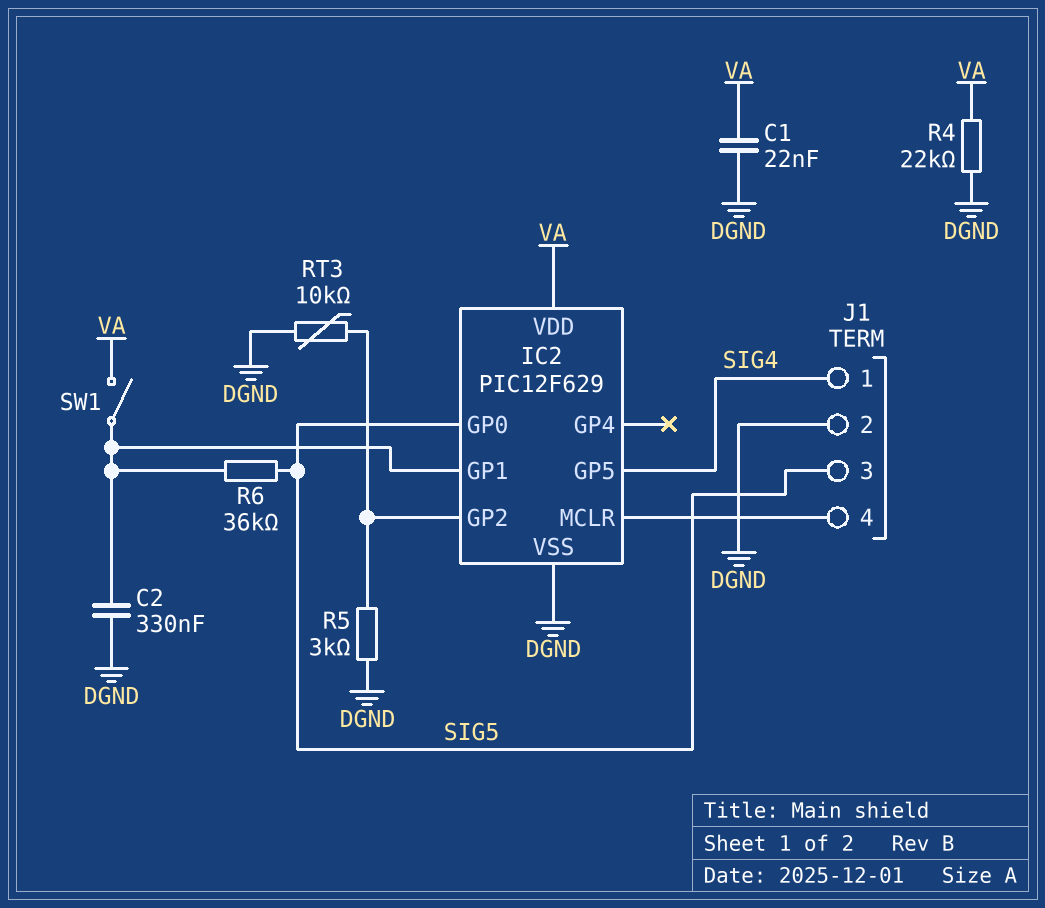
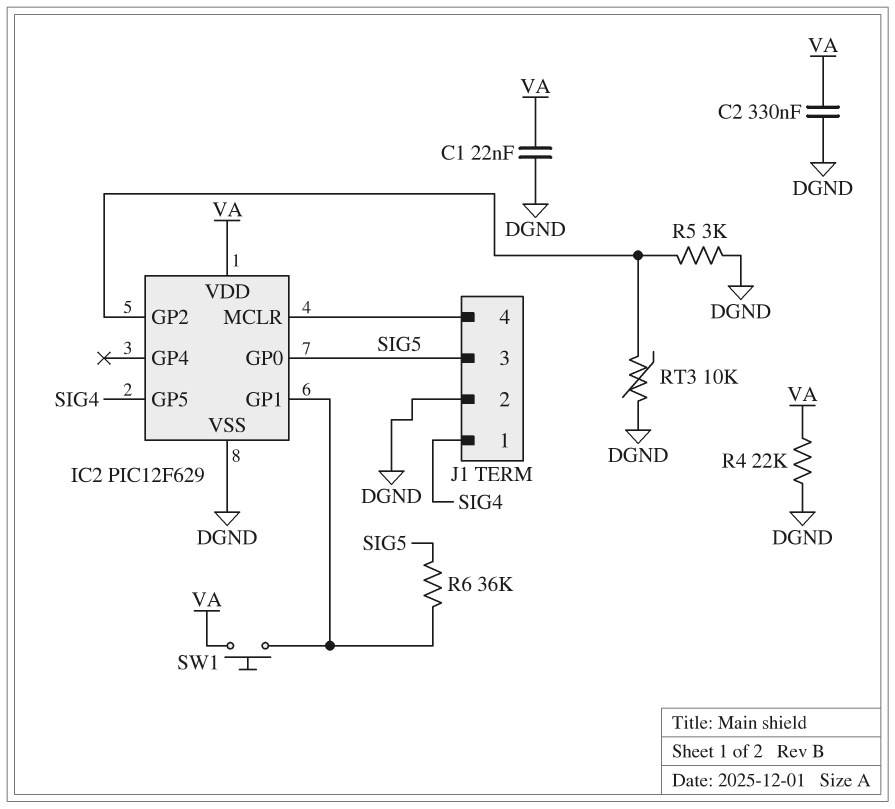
C2: 330nF (DGND, IC2/GP1) -> 330nF (DGND, VA)
SW1: switch (IC2/GP1, VA) -> button (IC2/GP1, VA)

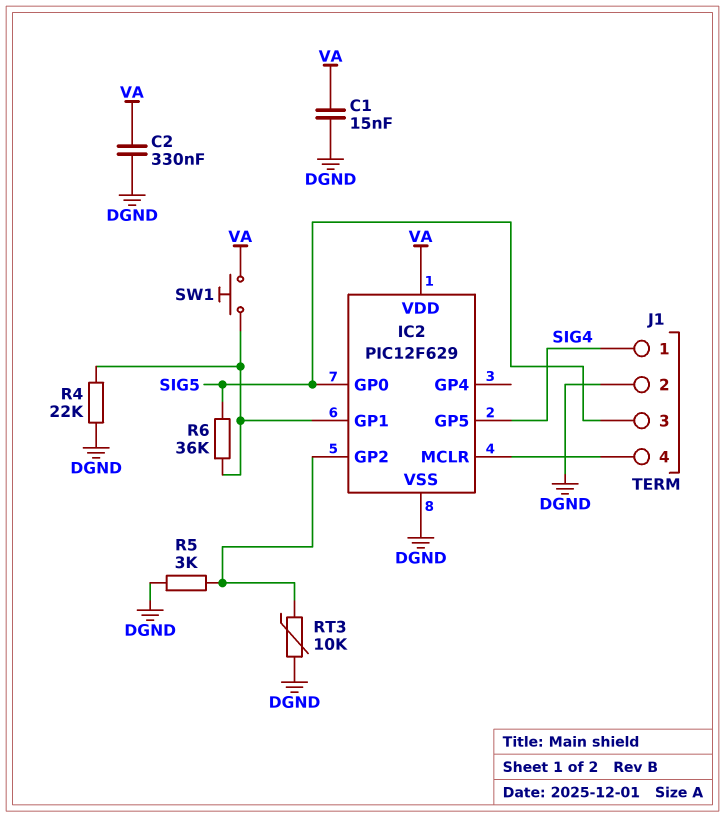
C1: 22nF (DGND, VA) -> 15nF (DGND, VA)
R4: 22k (DGND, VA) -> 22k (DGND, IC2/GP1)

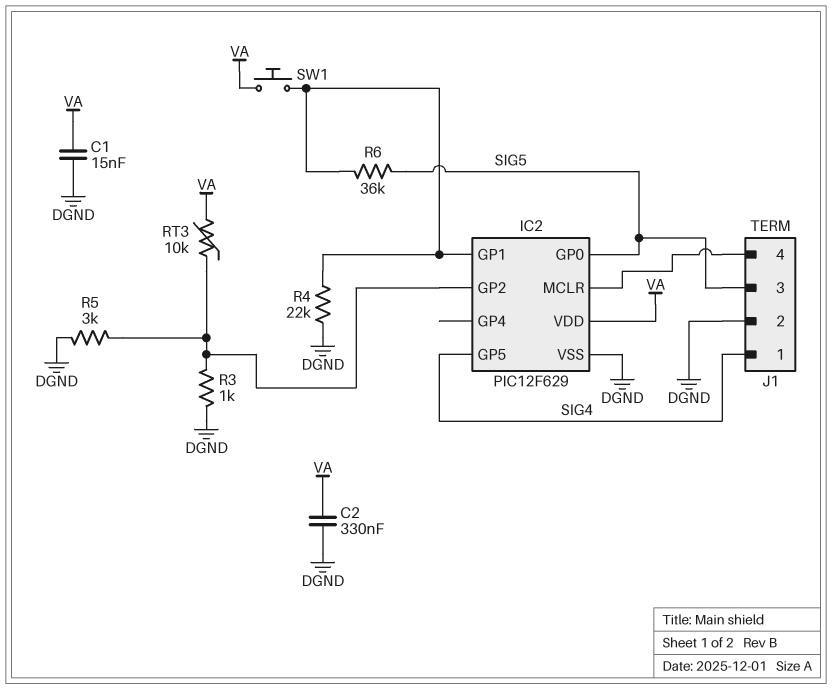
R3: none -> 1k (DGND, IC2/GP2)
RT3: 10k (DGND, IC2/GP2) -> 10k (IC2/GP2, VA)

